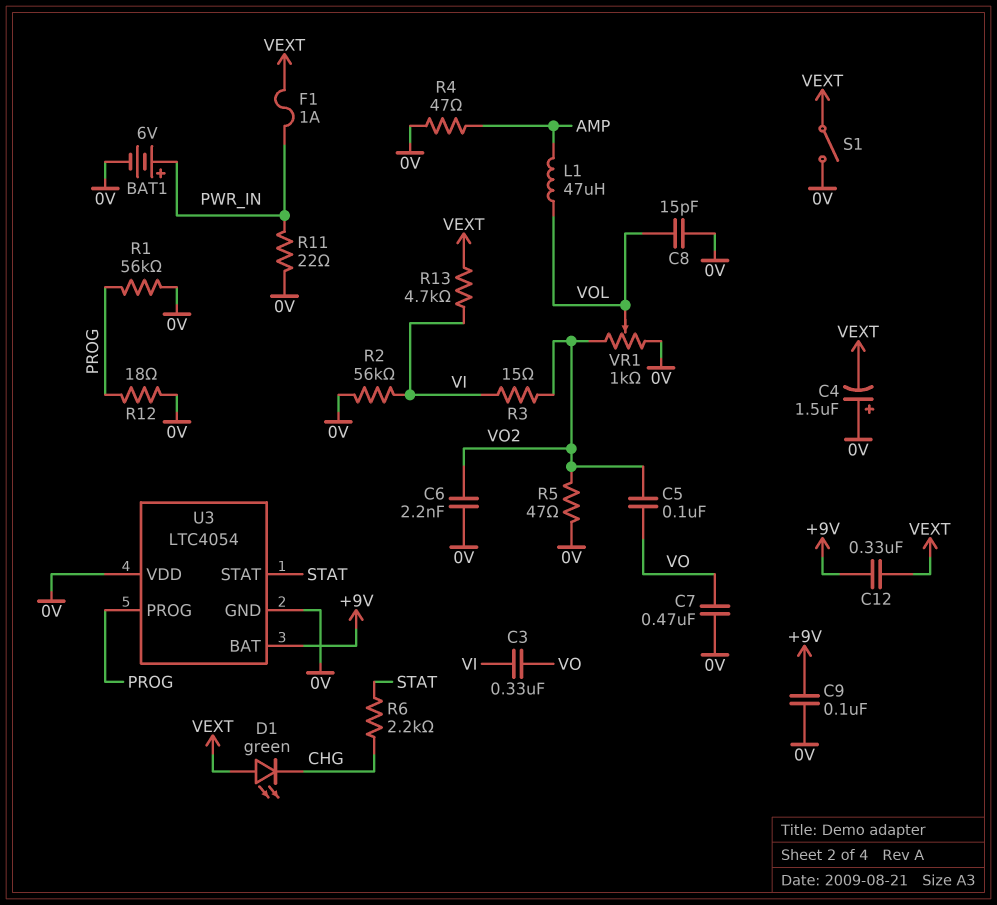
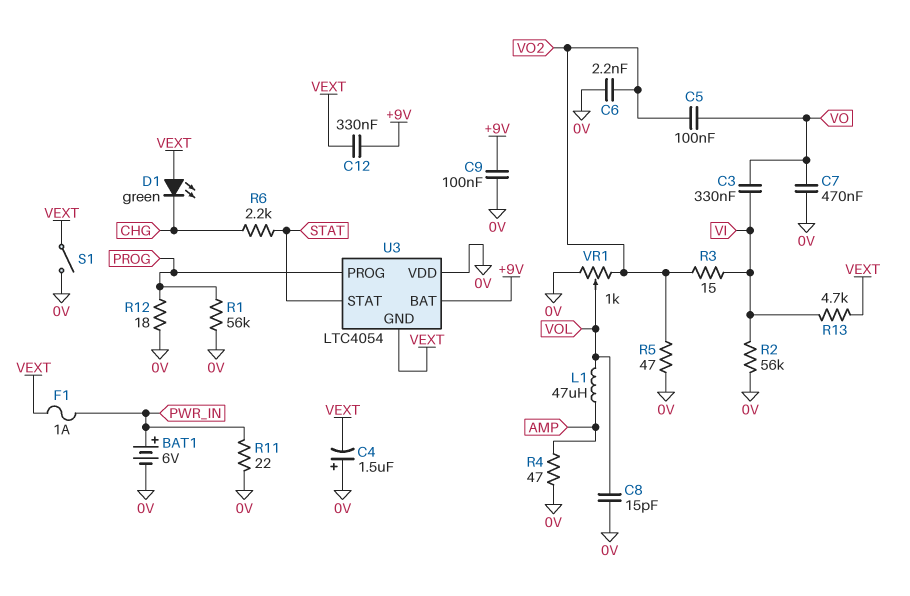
U3 pin GND: 0V -> VEXT

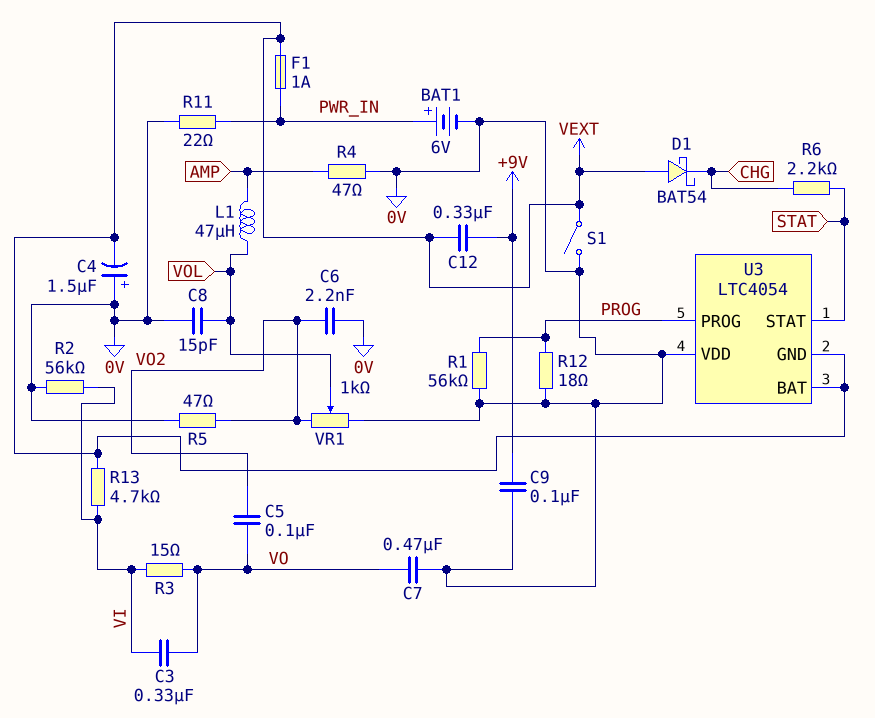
D1: LED green (A VEXT, K CHG) -> schottky BAT54 (A VEXT, K CHG)
R3: 15 (VI, VO2) -> 15 (VI, VO)
U3 pin BAT: +9V -> VEXT

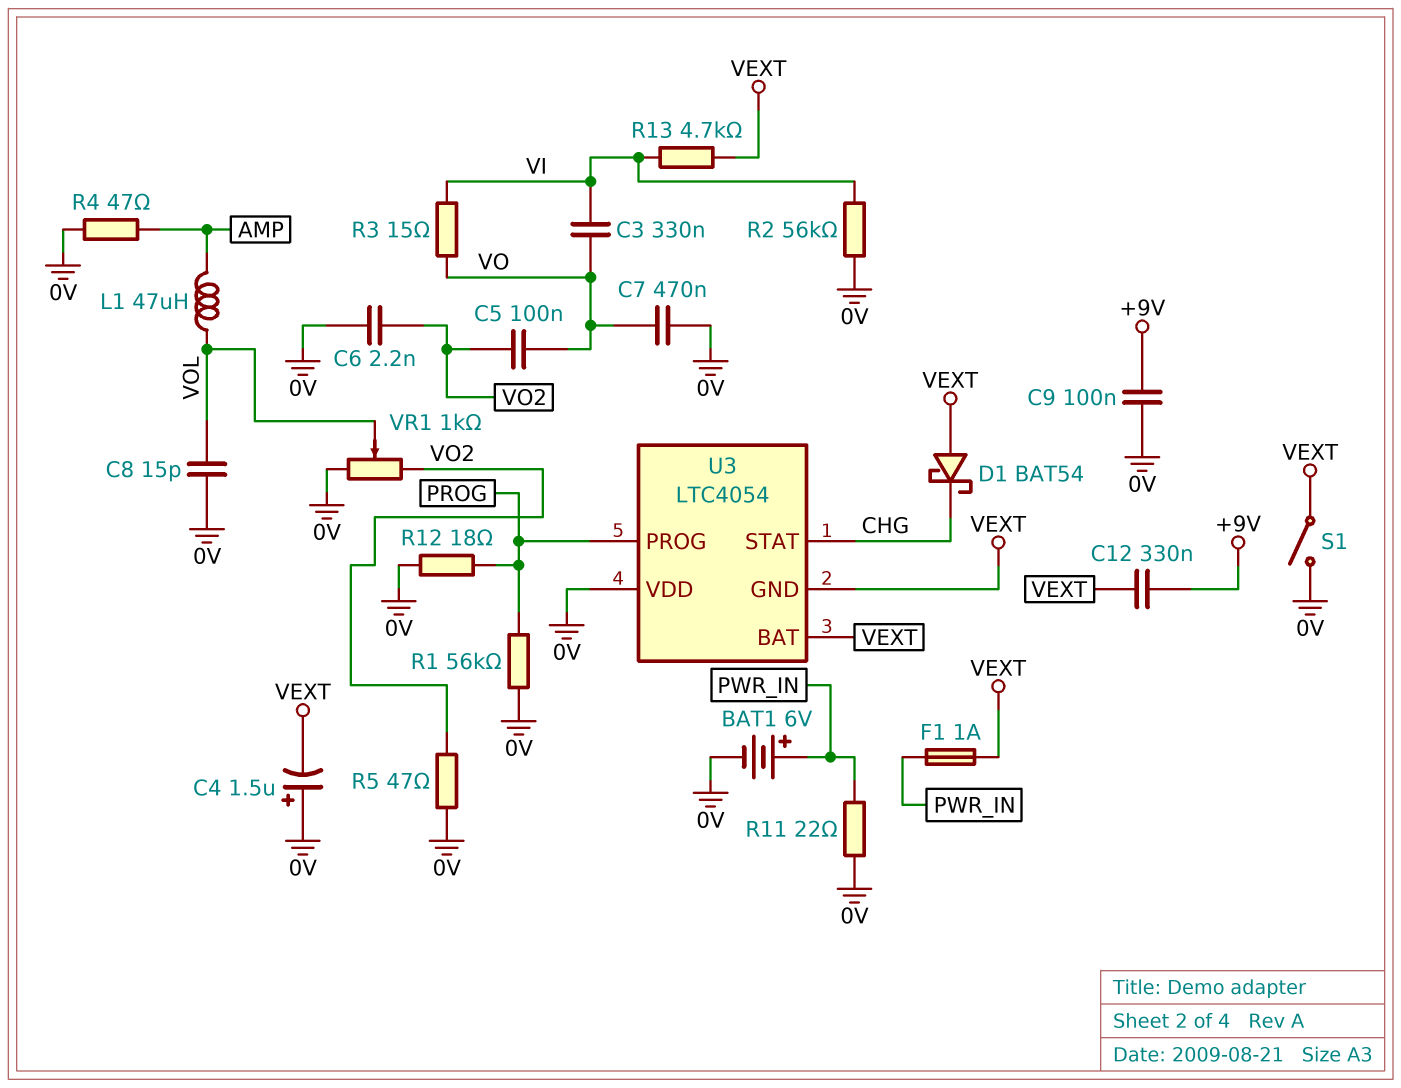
R6: 2.2k (CHG, STAT) -> none
U3 pin STAT: STAT -> CHG

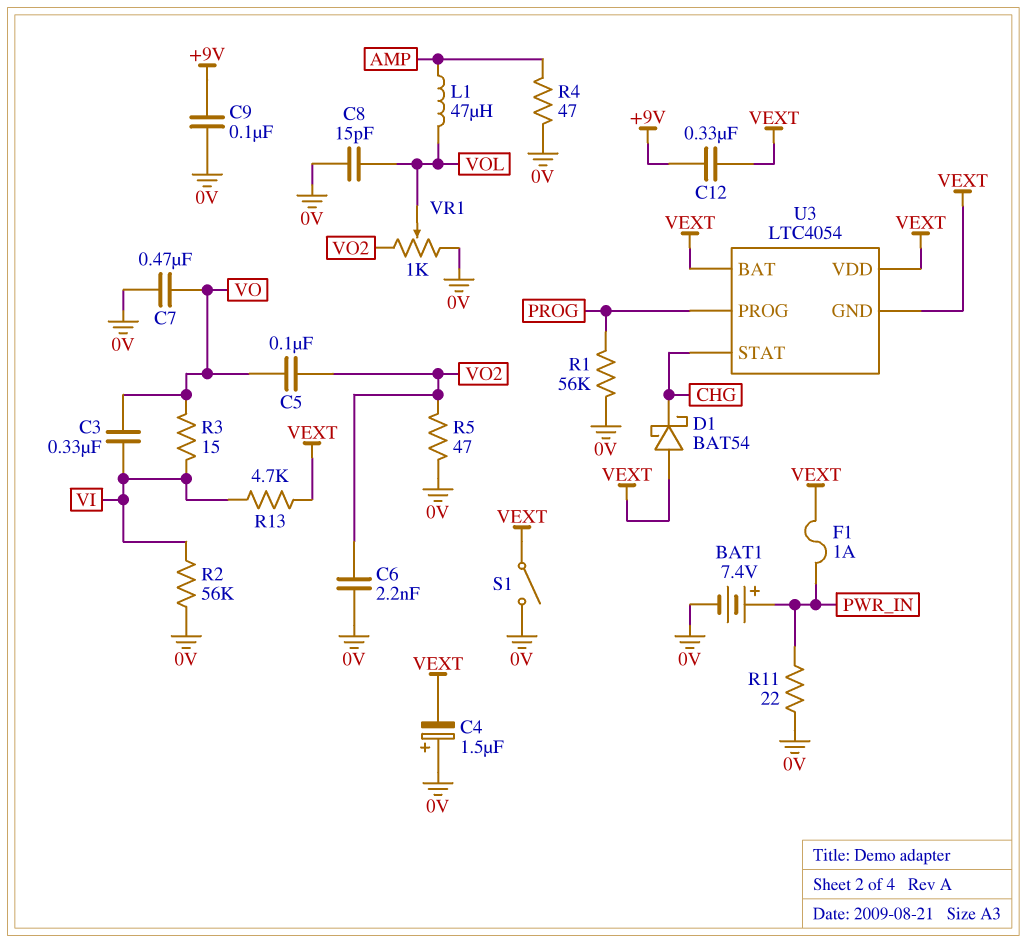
BAT1: 6V (plus PWR_IN, minus 0V) -> 7.4V (plus PWR_IN, minus 0V)
R12: 18 (0V, PROG) -> none
U3 pin VDD: 0V -> VEXT

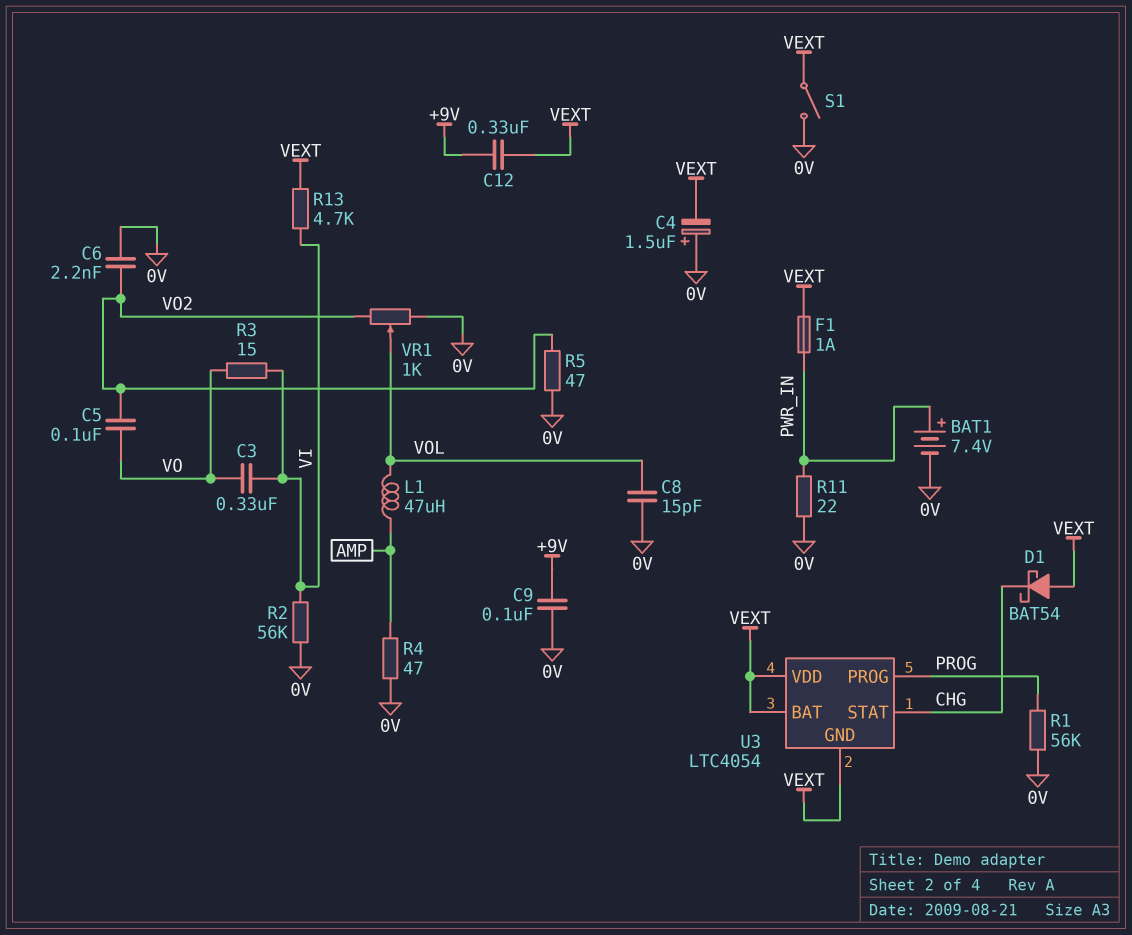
C7: 470nF (0V, VO) -> none

